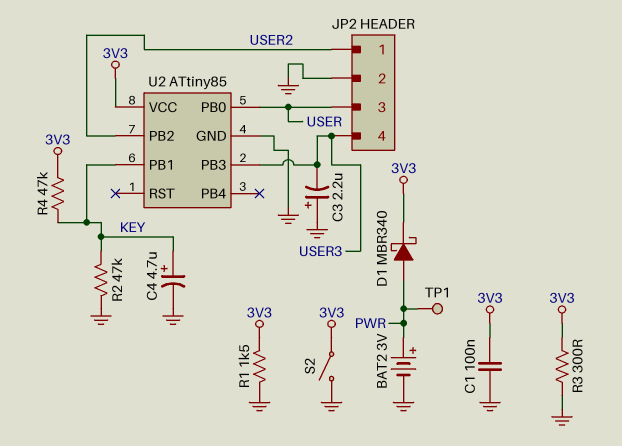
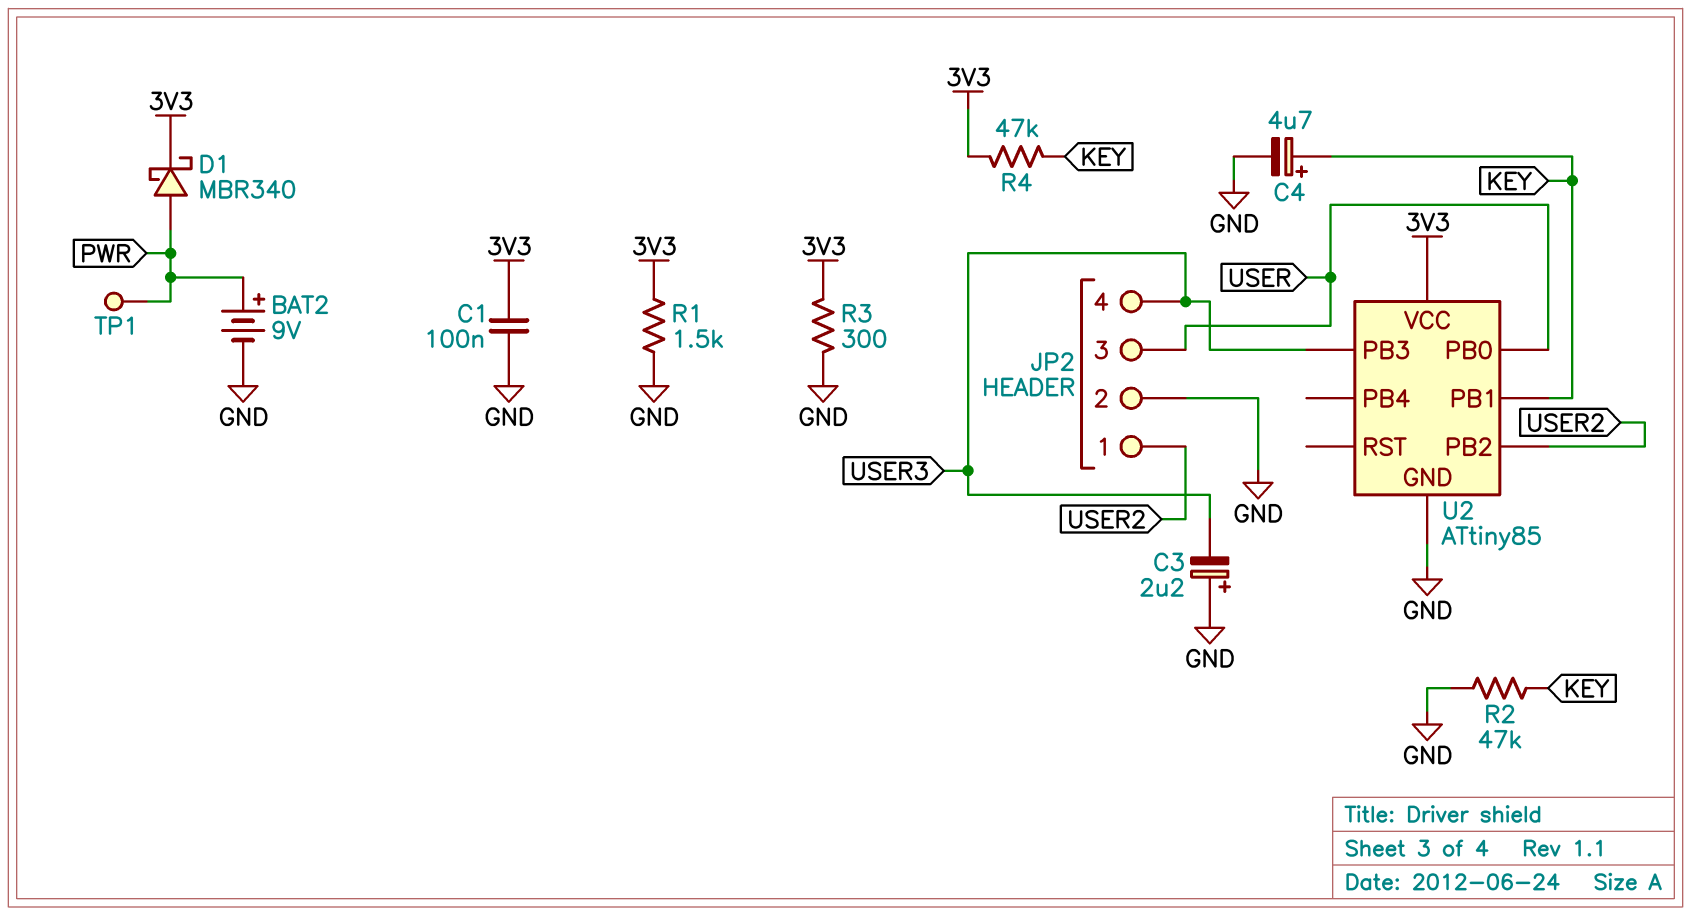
BAT2: 3V (plus PWR, minus GND) -> 9V (plus PWR, minus GND)
S2: switch (3V3, GND) -> none

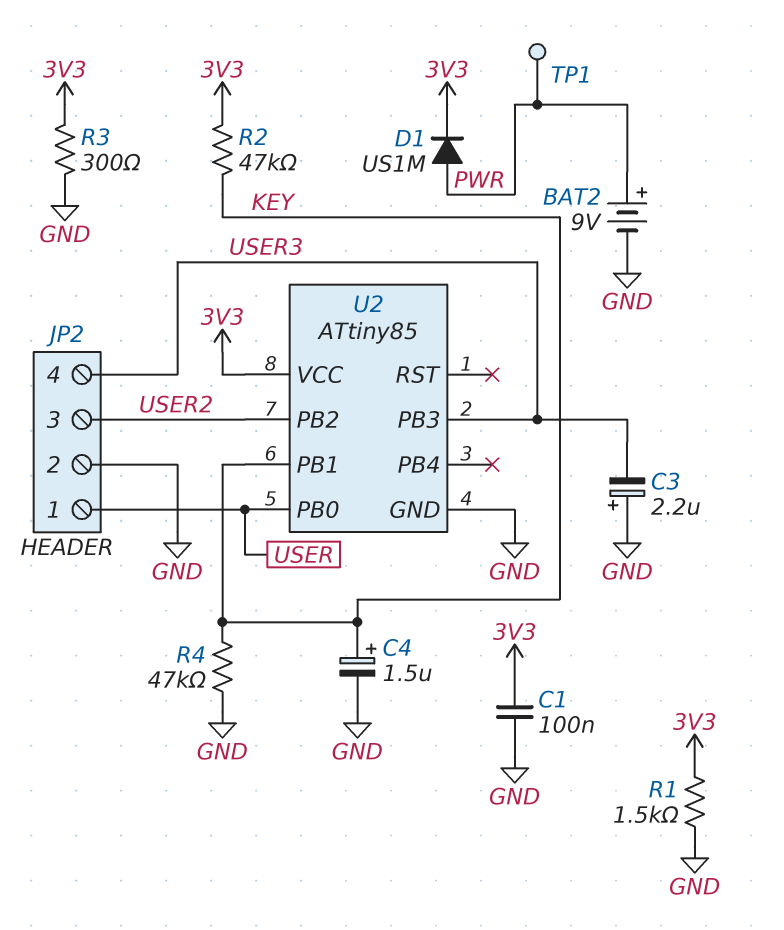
C4: 4.7uF (plus KEY, minus GND) -> 1.5uF (plus KEY, minus GND)
D1: schottky MBR340 (A PWR, K 3V3) -> diode US1M (A PWR, K 3V3)
JP2 pin 1: USER2 -> USER
JP2 pin 3: USER -> USER2
R2: 47k (GND, KEY) -> 47k (3V3, KEY)
R4: 47k (3V3, KEY) -> 47k (GND, KEY)

